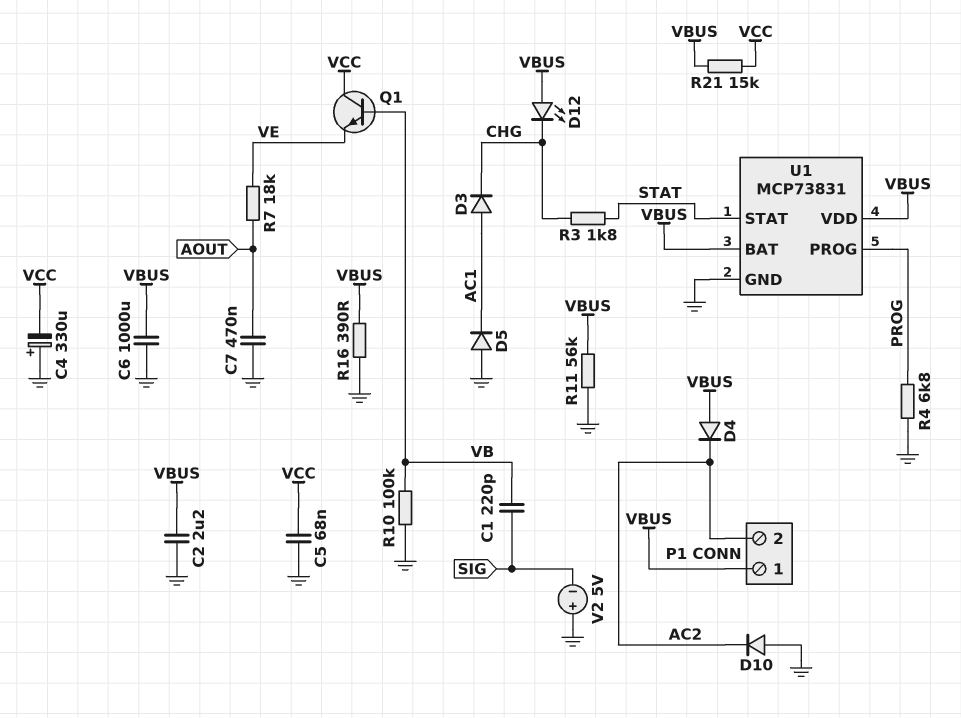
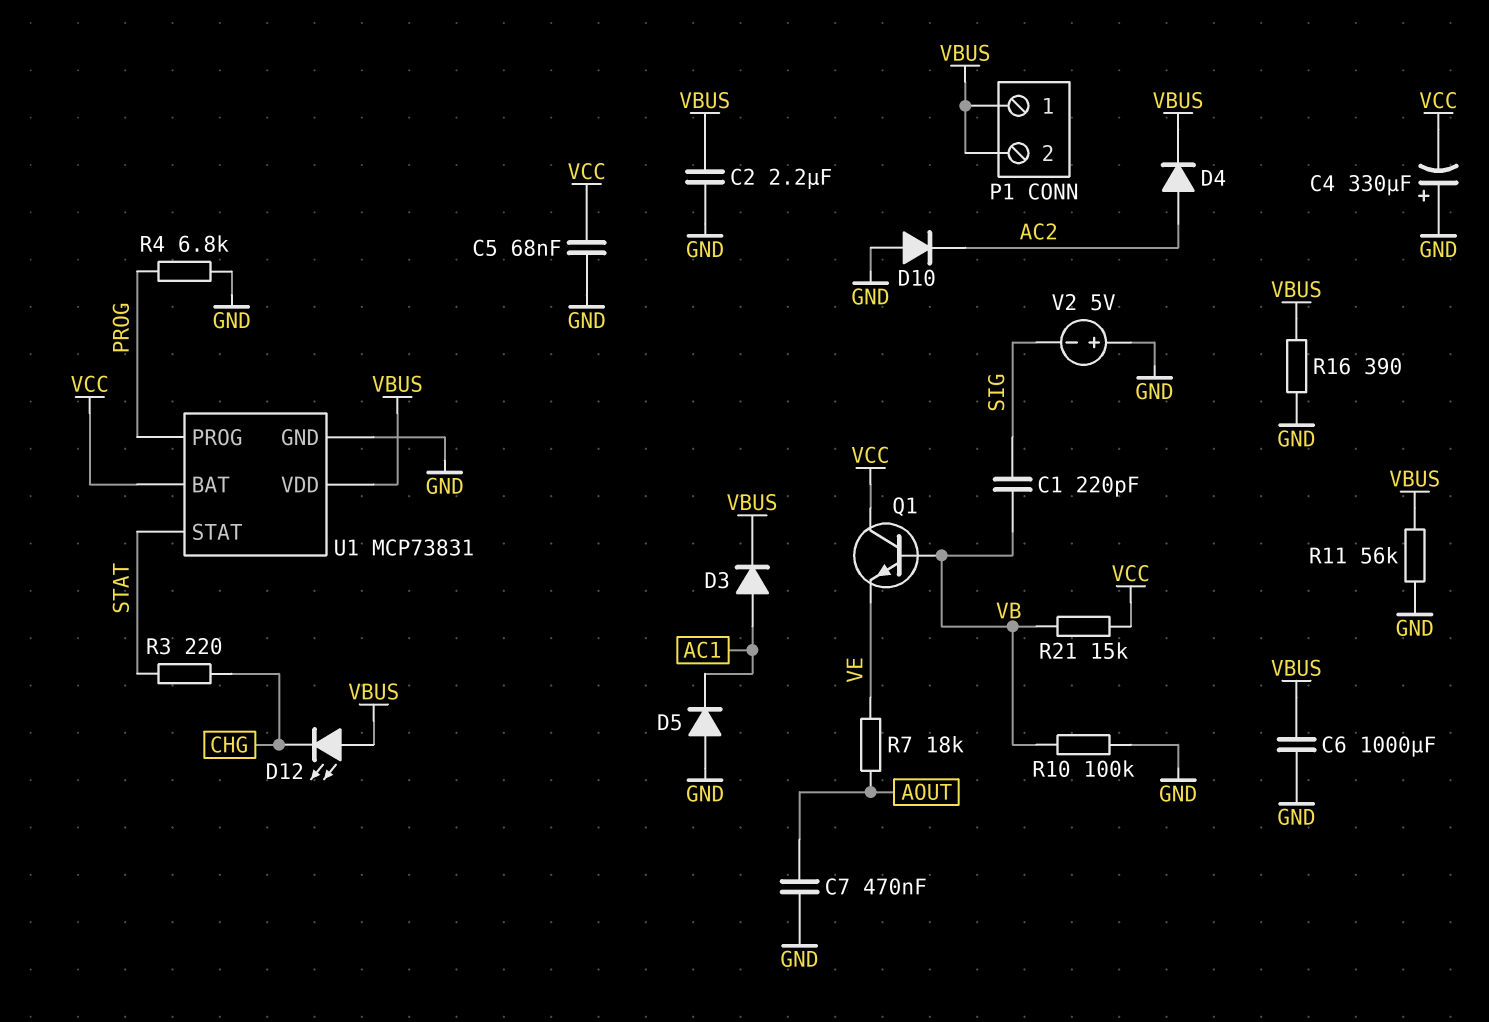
D3: diode (A AC1, K CHG) -> diode (A AC1, K VBUS)
D4: diode (A VBUS, K AC2) -> diode (A AC2, K VBUS)
P1 pin 2: AC2 -> VBUS
R3: 1.8k (CHG, STAT) -> 220 (CHG, STAT)
R21: 15k (VBUS, VCC) -> 15k (VB, VCC)
U1 pin BAT: VBUS -> VCC

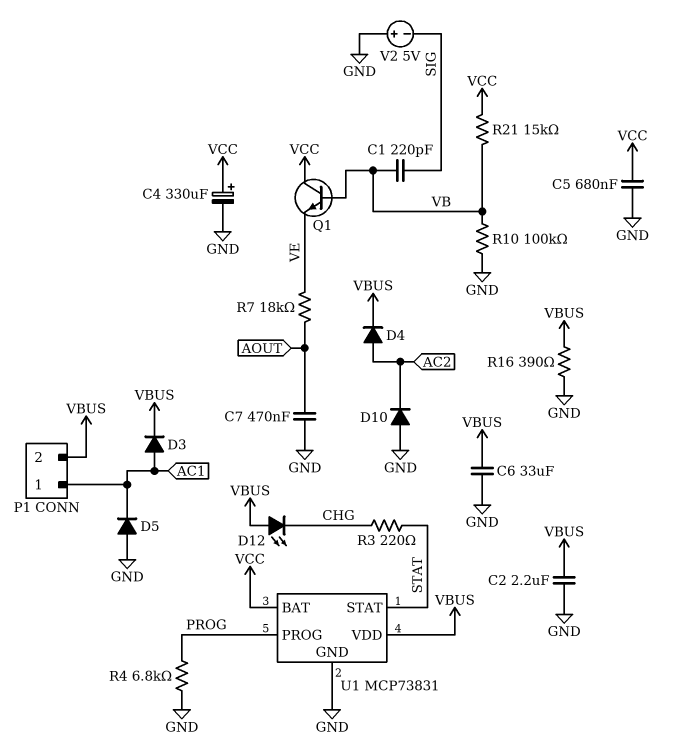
C4: 330uF (plus GND, minus VCC) -> 330uF (plus VCC, minus GND)
C5: 68nF (GND, VCC) -> 680nF (GND, VCC)
C6: 1000uF (GND, VBUS) -> 33uF (GND, VBUS)
P1 pin 1: VBUS -> AC1
R11: 56k (GND, VBUS) -> none

